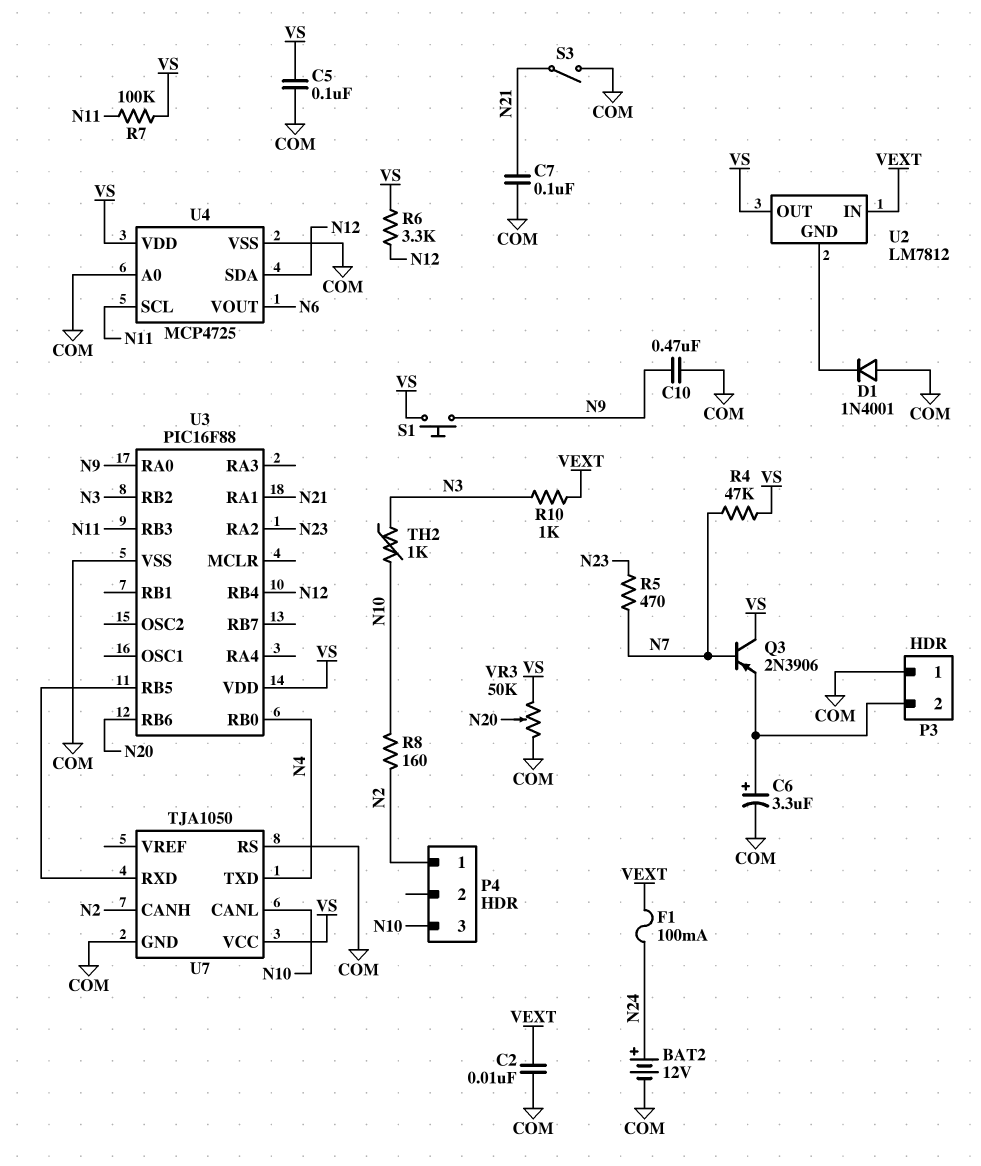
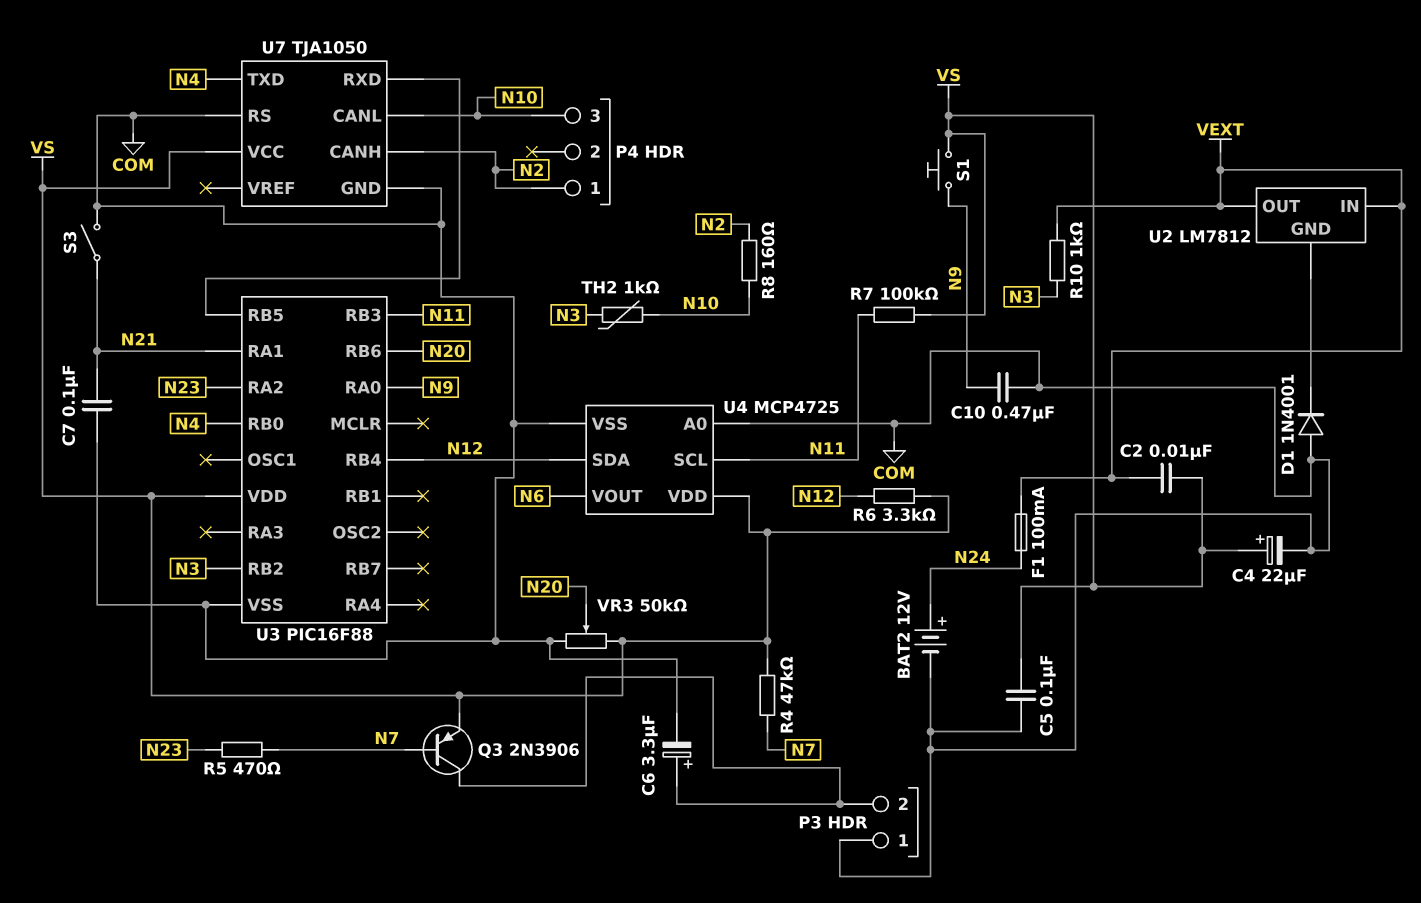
C2: 10nF (COM, VEXT) -> 10nF (VEXT, VS)
C4: none -> 22uF (plus VS, minus COM)
Q3: PNP 2N3906 (B N7, C VS, E P3/2) -> PNP 2N3906 (B N7, C P3/2, E VS)
U2 pin OUT: VS -> VEXT

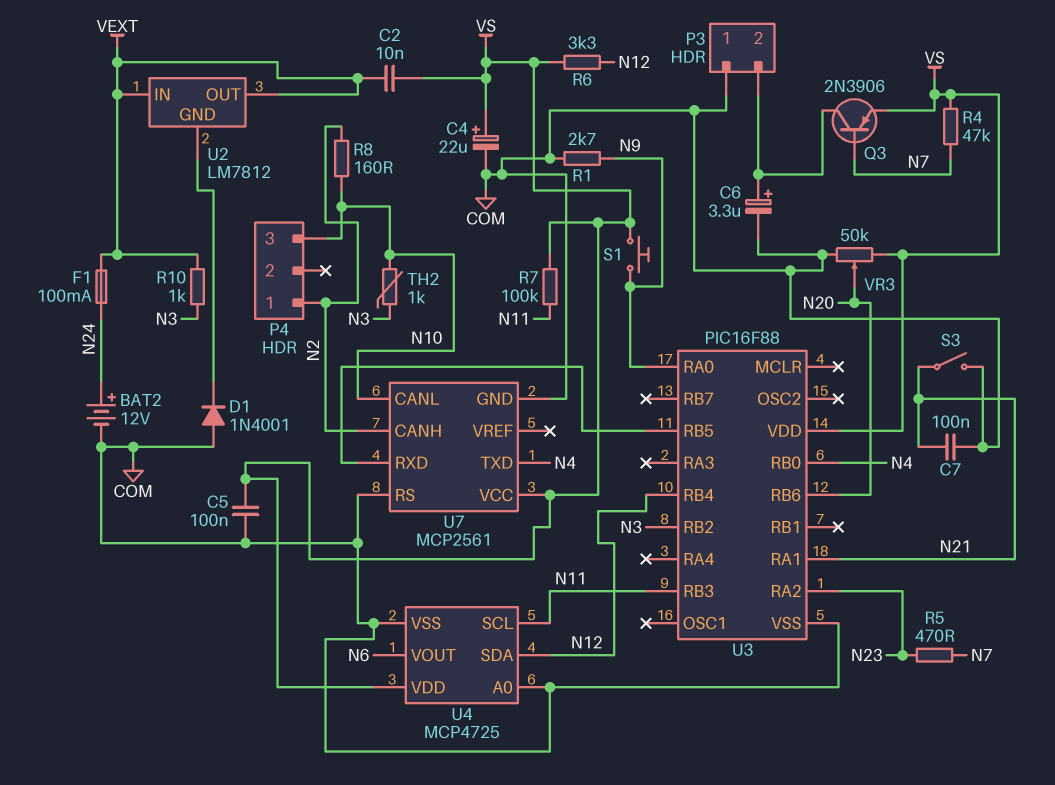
C10: 470nF (COM, N9) -> none
R1: none -> 2.7k (COM, N9)
U7: TJA1050 -> MCP2561

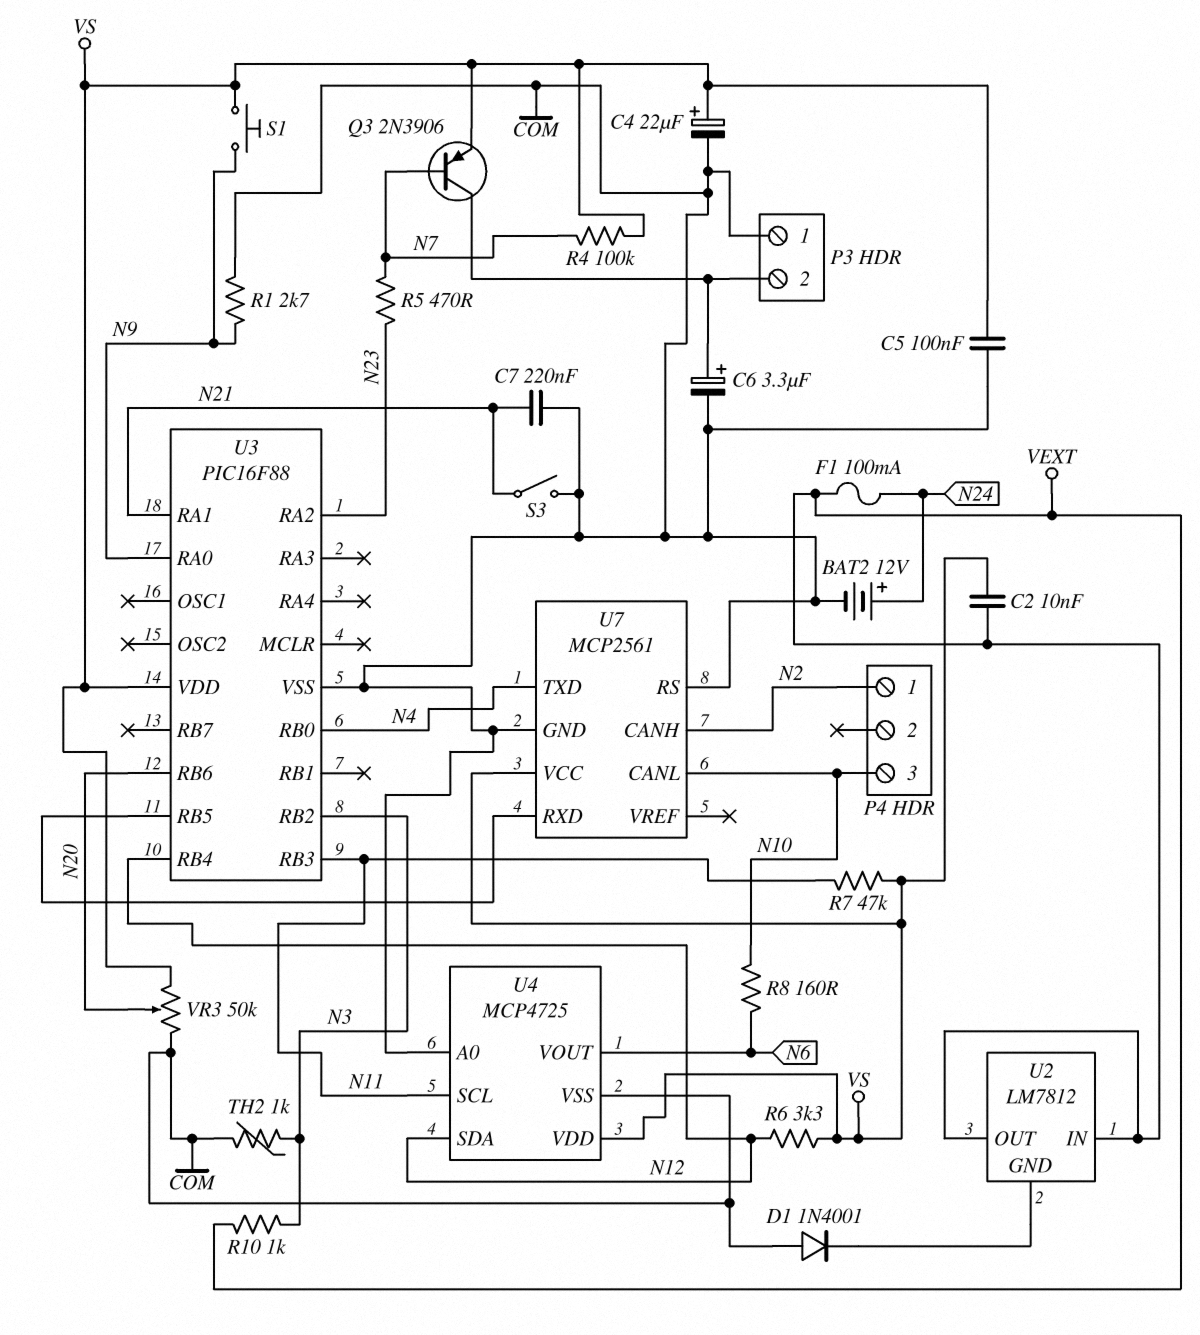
C7: 100nF (COM, N21) -> 220nF (COM, N21)
R4: 47k (N7, VS) -> 100k (N7, VS)
R7: 100k (N11, VS) -> 47k (N11, VS)
R8: 160 (N2, N10) -> 160 (N6, N10)
TH2: 1k (N3, N10) -> 1k (COM, N3)

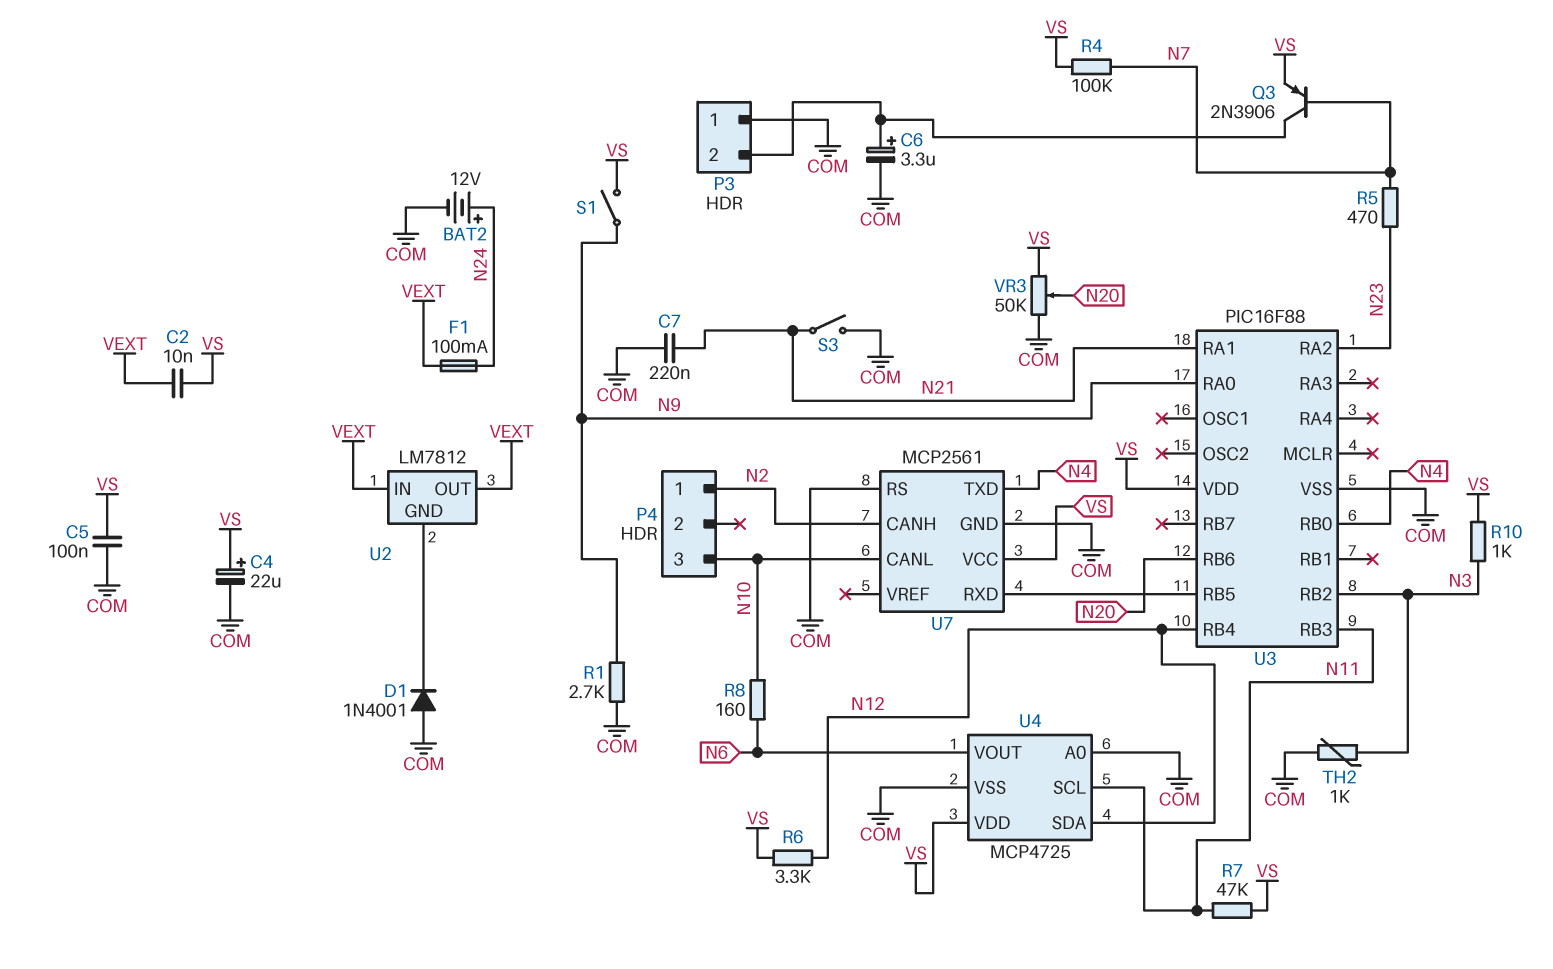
R10: 1k (N3, VEXT) -> 1k (N3, VS)
S1: button (N9, VS) -> switch (N9, VS)

